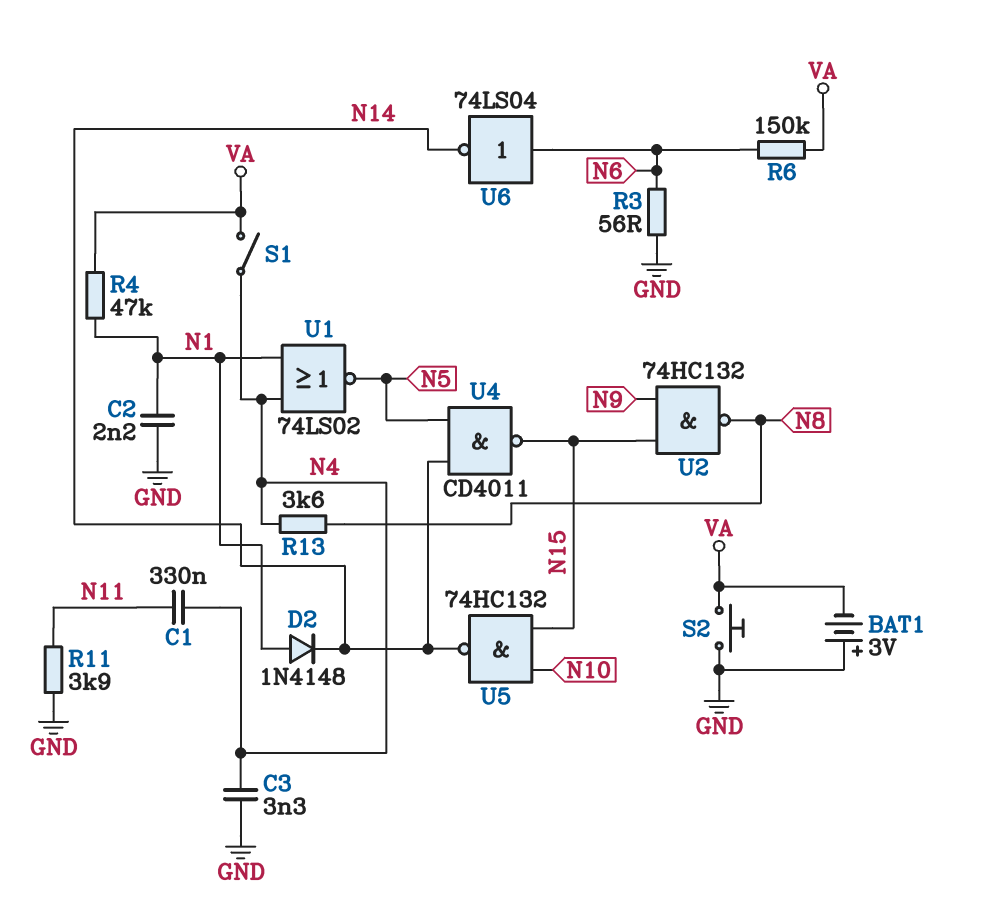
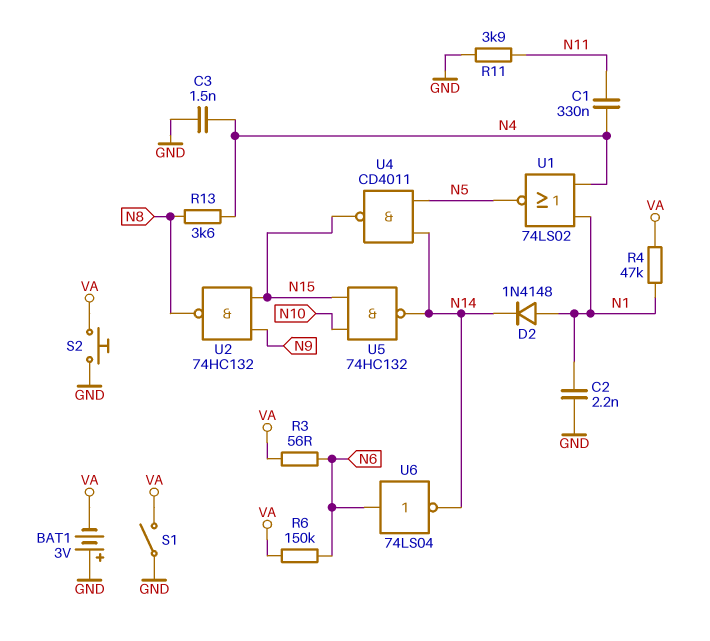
C3: 3.3nF (GND, N4) -> 1.5nF (GND, N4)
R3: 56 (GND, N6) -> 56 (N6, VA)
S1: switch (N4, VA) -> switch (GND, VA)

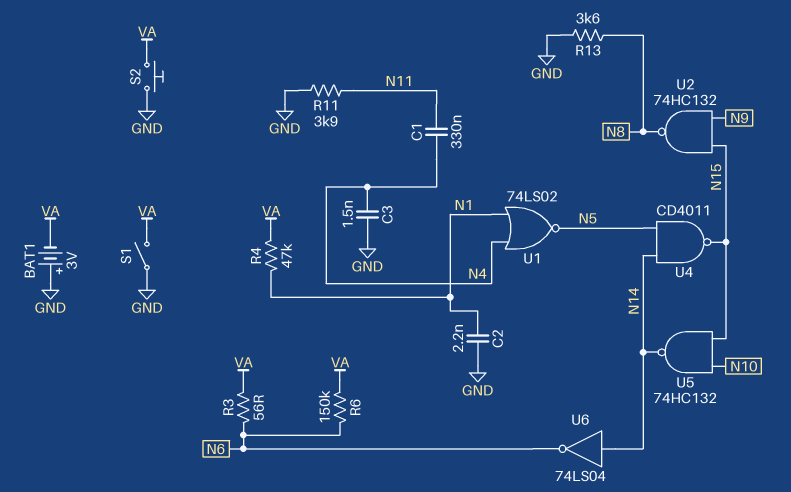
D2: diode 1N4148 (A N1, K N14) -> none
R13: 3.6k (N4, N8) -> 3.6k (GND, N8)
U6: NOT 74LS04 (in N6, out N14) -> NOT 74LS04 (in N14, out N6)

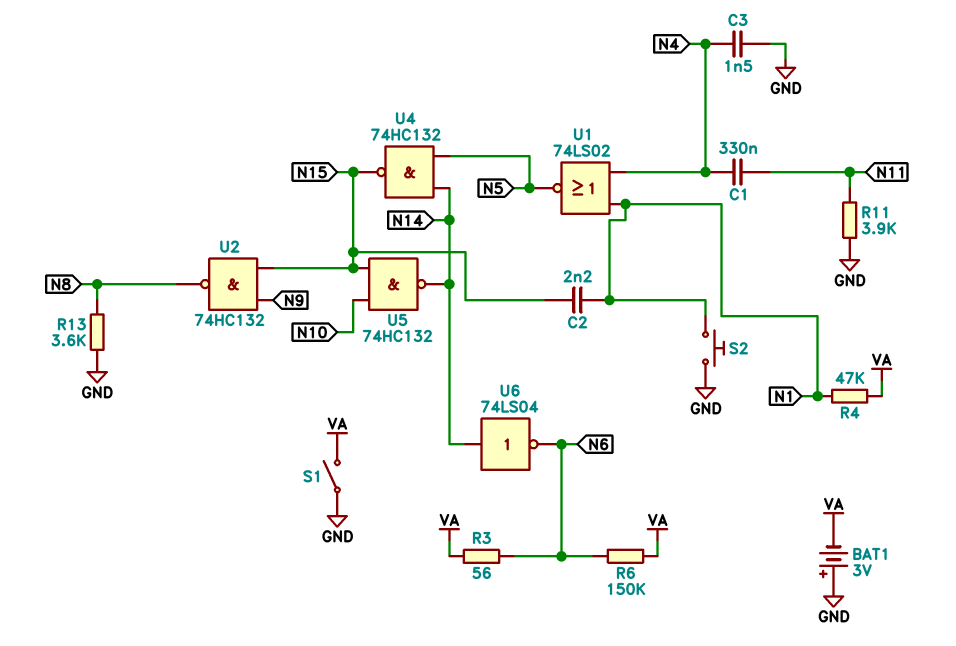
C2: 2.2nF (GND, N1) -> 2.2nF (N1, N15)
S2: button (GND, VA) -> button (GND, N1)
U4: NAND CD4011 (in N5, in N14, out N15) -> NAND 74HC132 (in N5, in N14, out N15)

